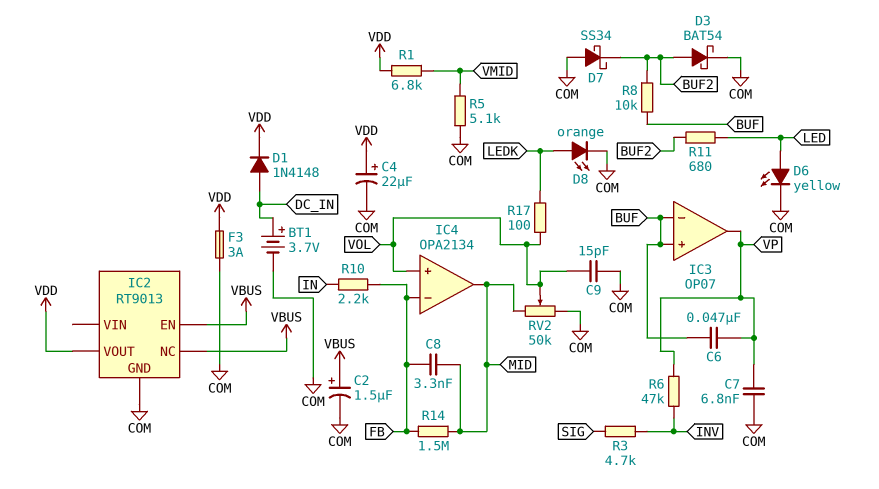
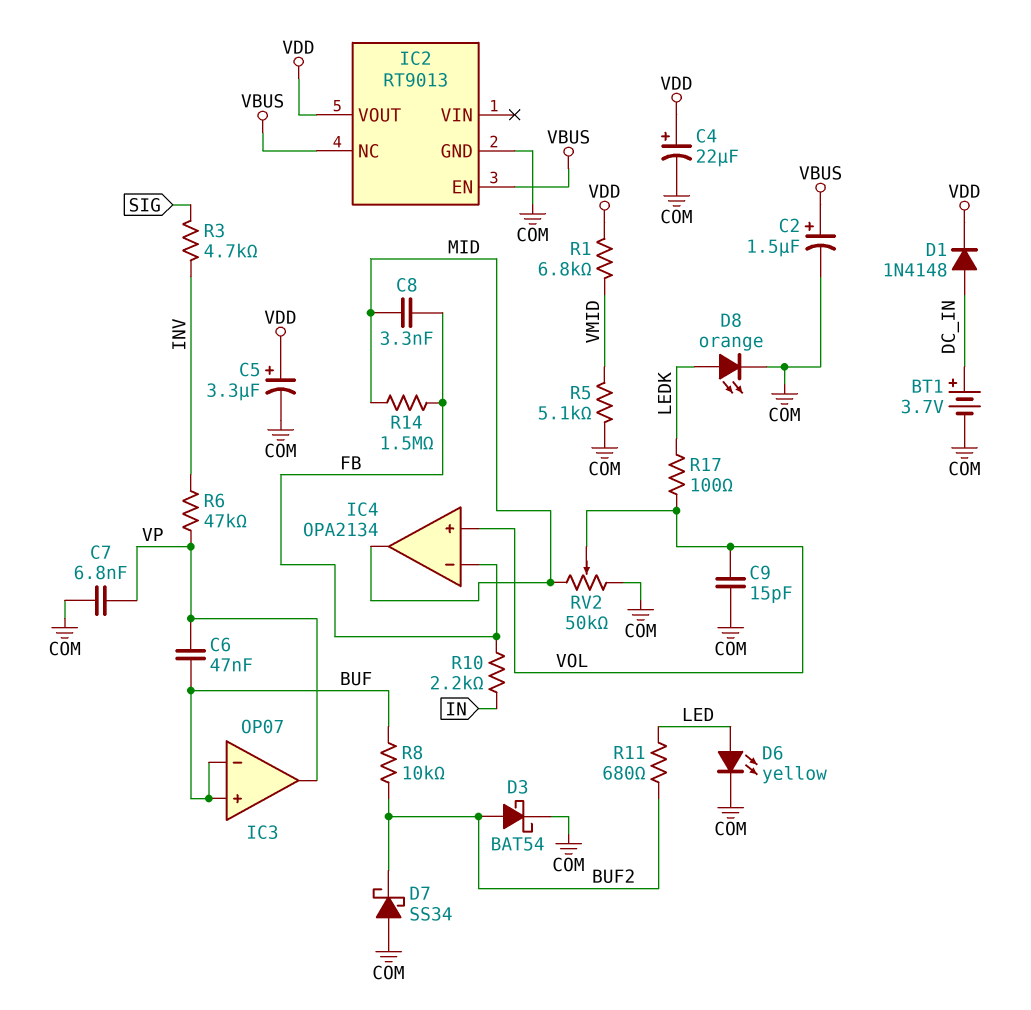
C5: none -> 3.3uF (plus VDD, minus COM)
F3: 3A (COM, VDD) -> none

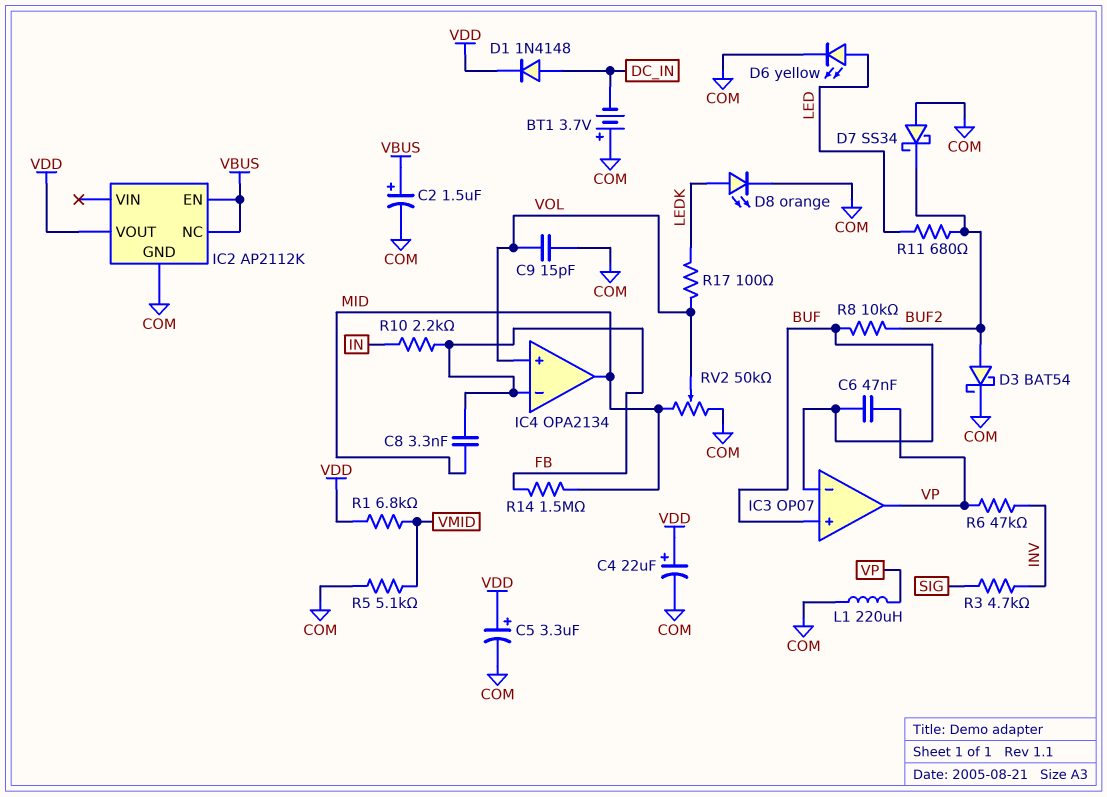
BT1: 3.7V (plus DC_IN, minus COM) -> 3.7V (plus COM, minus DC_IN)
C7: 6.8nF (COM, VP) -> none
IC2: RT9013 -> AP2112K
L1: none -> 220uH (COM, VP)

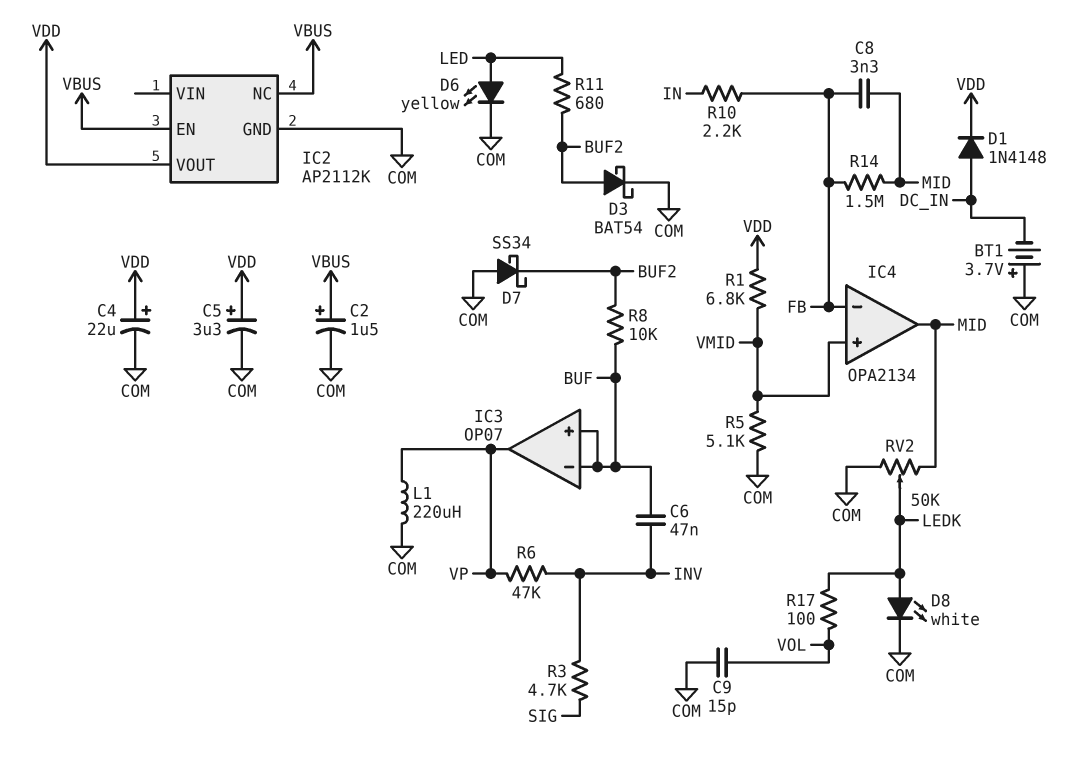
C6: 47nF (BUF, VP) -> 47nF (BUF, INV)
D8: LED orange (A LEDK, K COM) -> LED white (A LEDK, K COM)
IC4 pin in+: VOL -> VMID
RV2: 50k (COM, MID, wiper VOL) -> 50k (COM, MID, wiper LEDK)

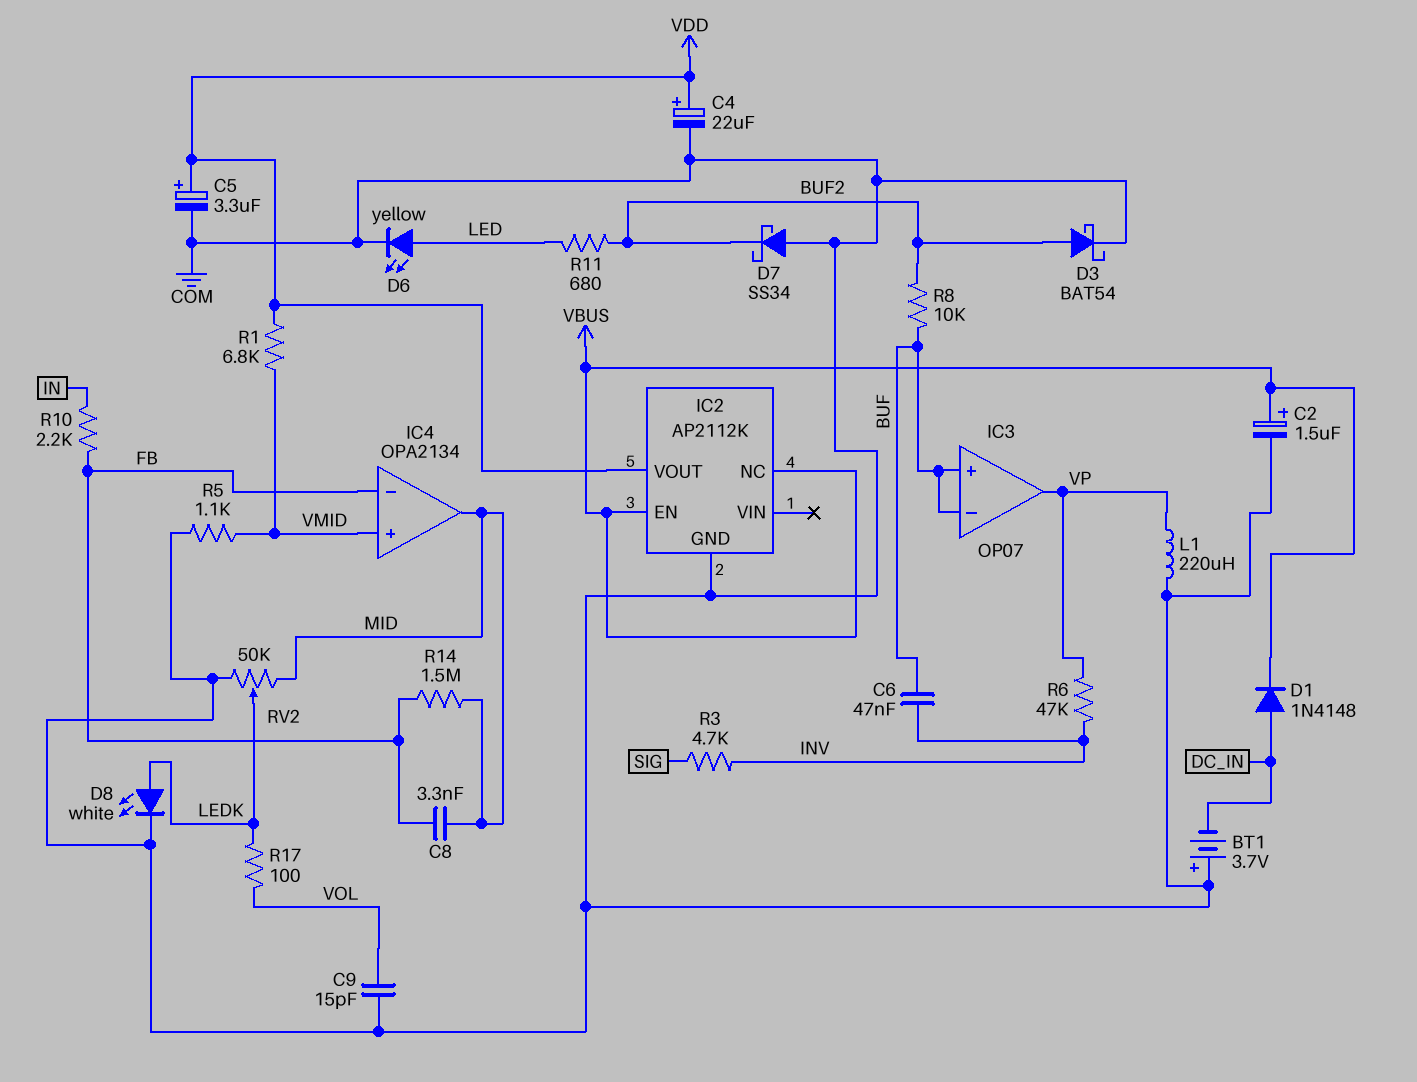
D1: diode 1N4148 (A DC_IN, K VDD) -> diode 1N4148 (A DC_IN, K VBUS)
R5: 5.1k (COM, VMID) -> 1.1k (COM, VMID)

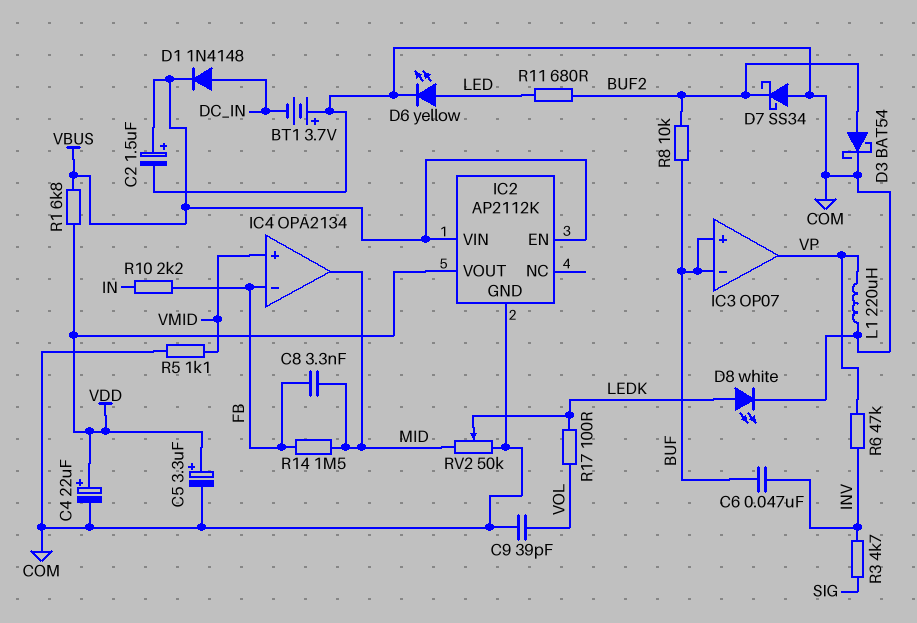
C9: 15pF (COM, VOL) -> 39pF (COM, VOL)
IC2 pin NC: VBUS -> none
IC2 pin VIN: none -> VBUS
R1: 6.8k (VDD, VMID) -> 6.8k (VBUS, VDD)

